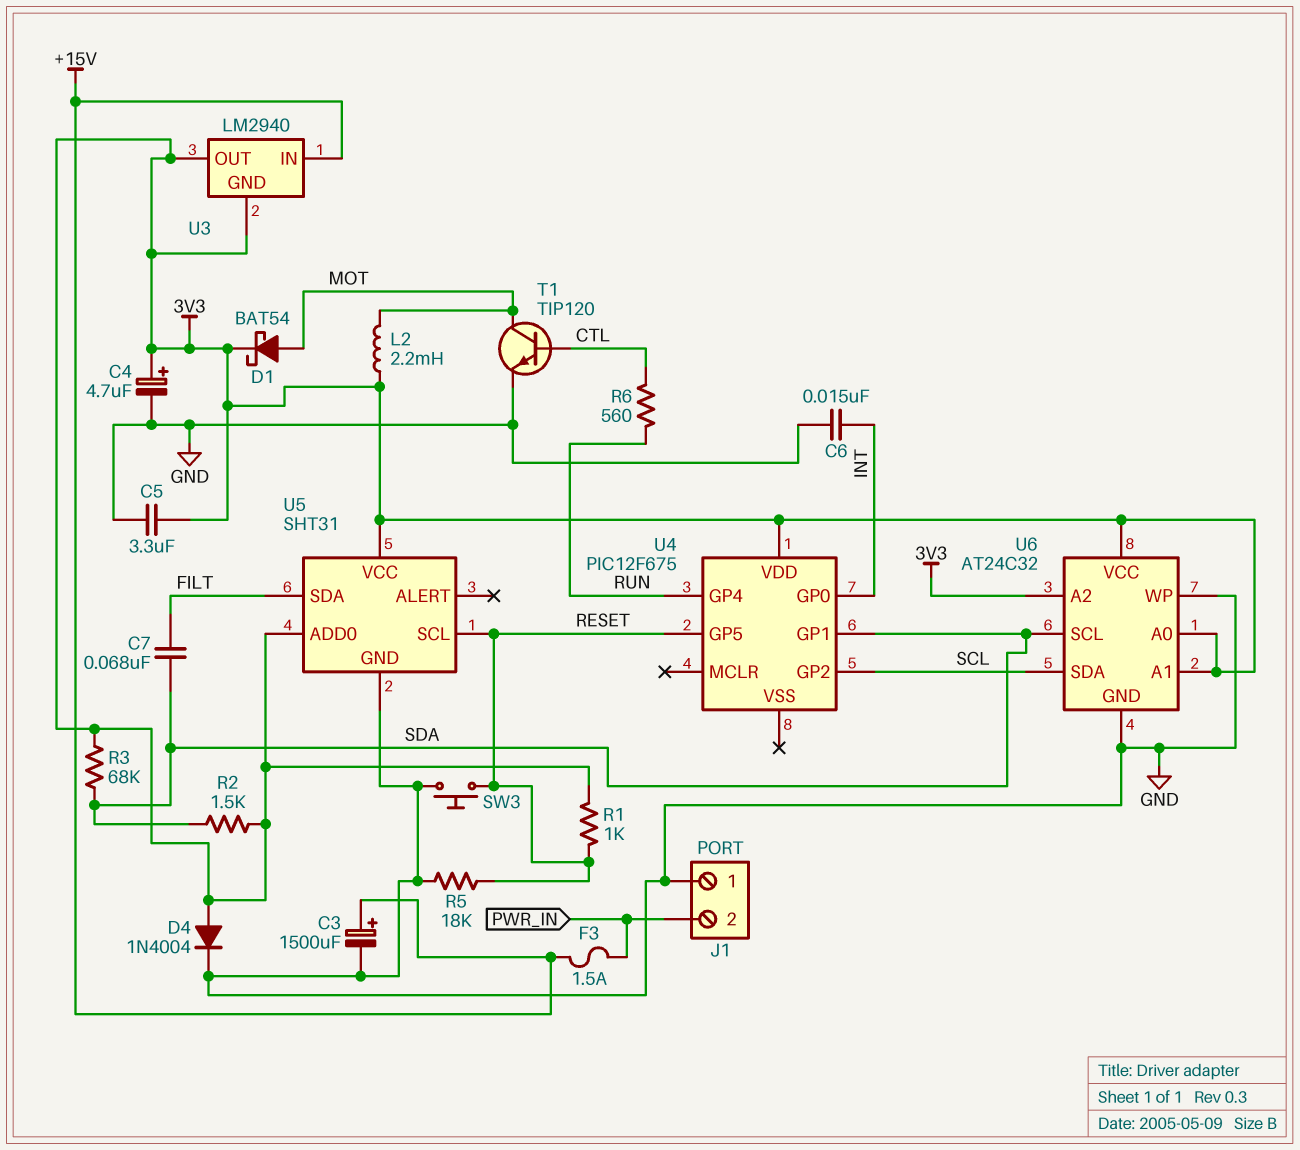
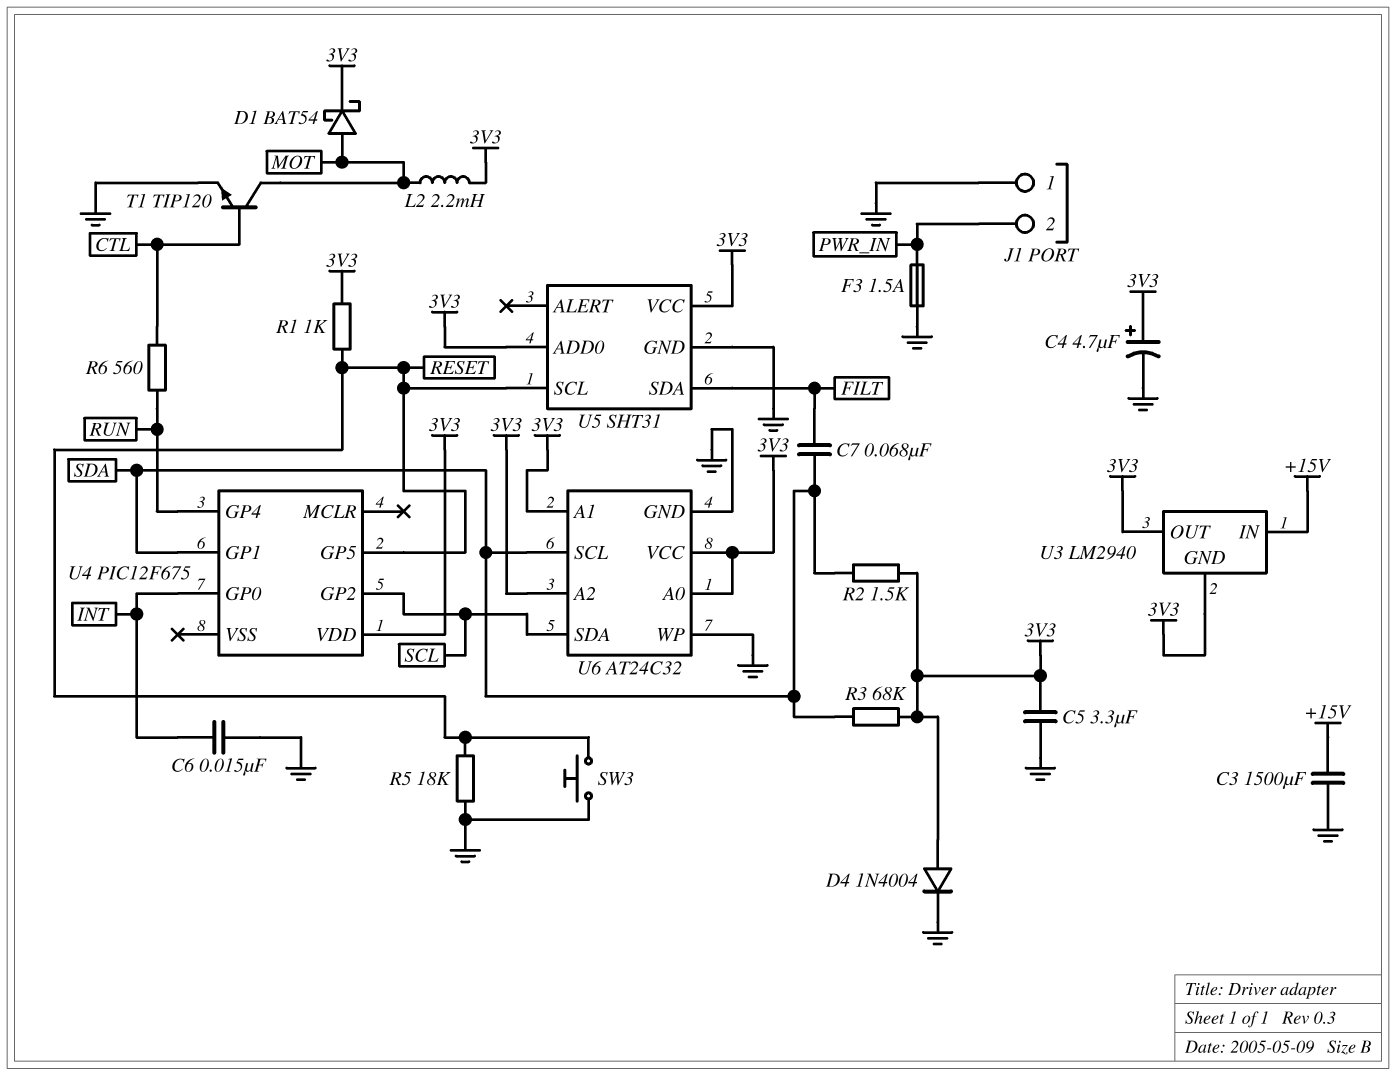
C3: 1500uF (plus +15V, minus GND) -> 1500uF (+15V, GND)
F3: 1.5A (+15V, PWR_IN) -> 1.5A (GND, PWR_IN)

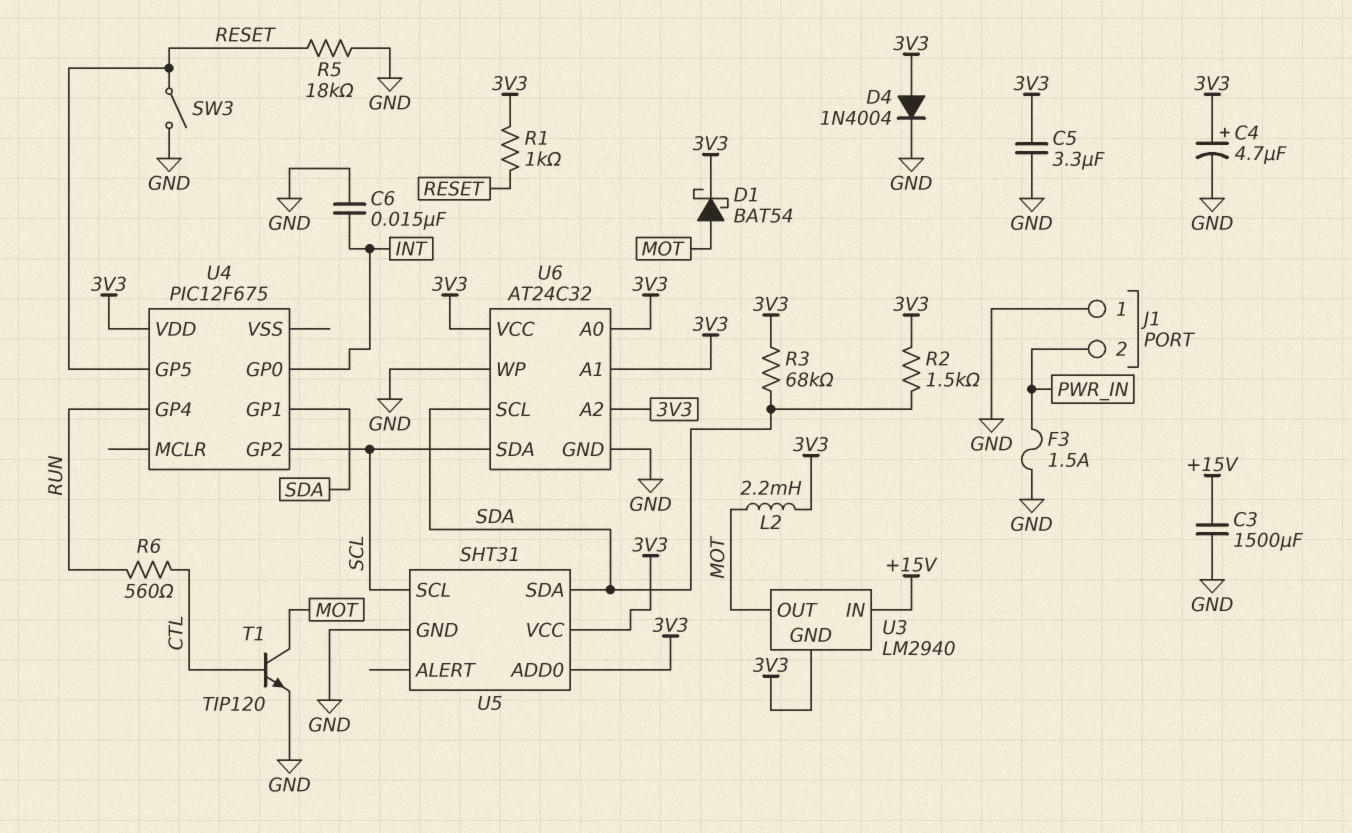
C7: 68nF (FILT, SDA) -> none
SW3: button (GND, RESET) -> switch (GND, RESET)
U3 pin OUT: 3V3 -> MOT
U5 pin SCL: RESET -> SCL
U5 pin SDA: FILT -> SDA

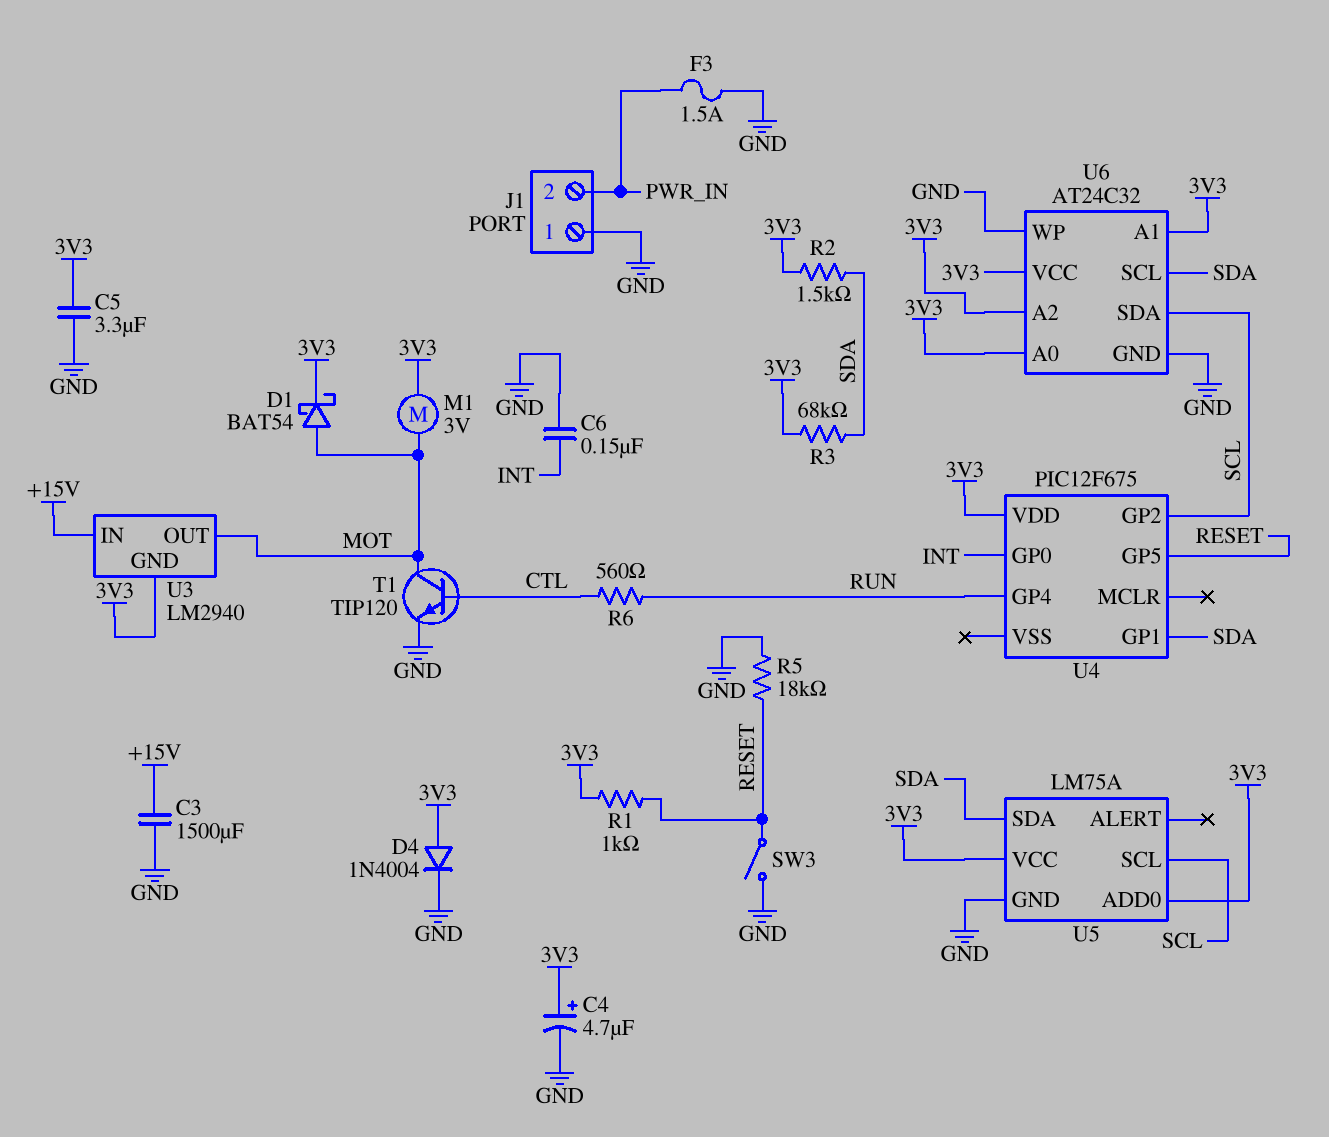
C6: 15nF (GND, INT) -> 150nF (GND, INT)
L2: 2.2mH (3V3, MOT) -> none
M1: none -> motor 3V (3V3, MOT)
U5: SHT31 -> LM75A

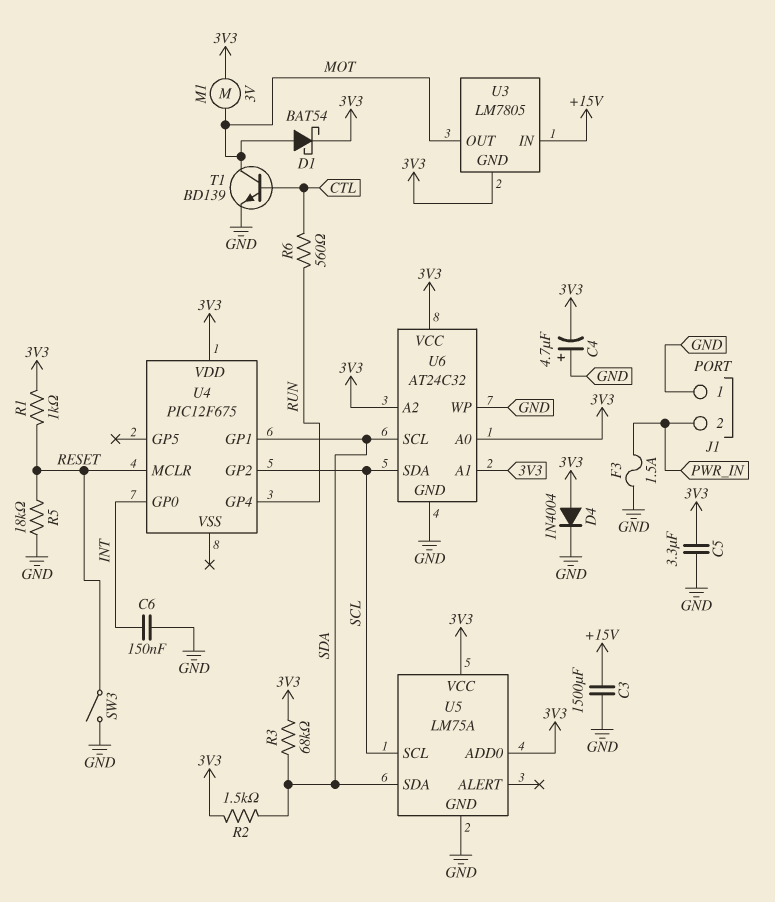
C4: 4.7uF (plus 3V3, minus GND) -> 4.7uF (plus GND, minus 3V3)
T1: NPN TIP120 (B CTL, C MOT, E GND) -> NPN BD139 (B CTL, C MOT, E GND)
U3: LM2940 -> LM7805
U4 pin GP5: RESET -> none
U4 pin MCLR: none -> RESET

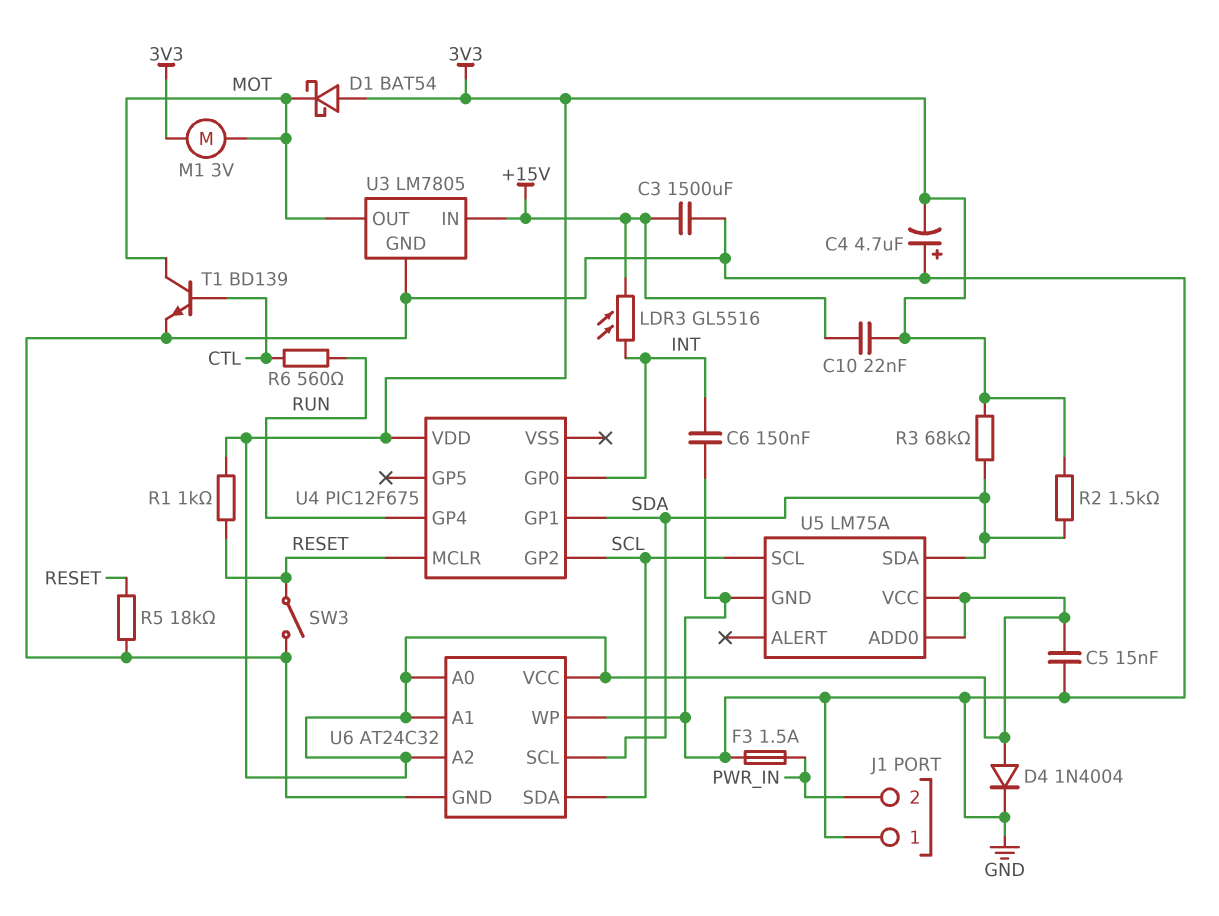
C5: 3.3uF (3V3, GND) -> 15nF (3V3, GND)
C10: none -> 22nF (+15V, 3V3)
D1: schottky BAT54 (A MOT, K 3V3) -> schottky BAT54 (A 3V3, K MOT)
LDR3: none -> GL5516 (+15V, INT)
U3 pin GND: 3V3 -> GND

